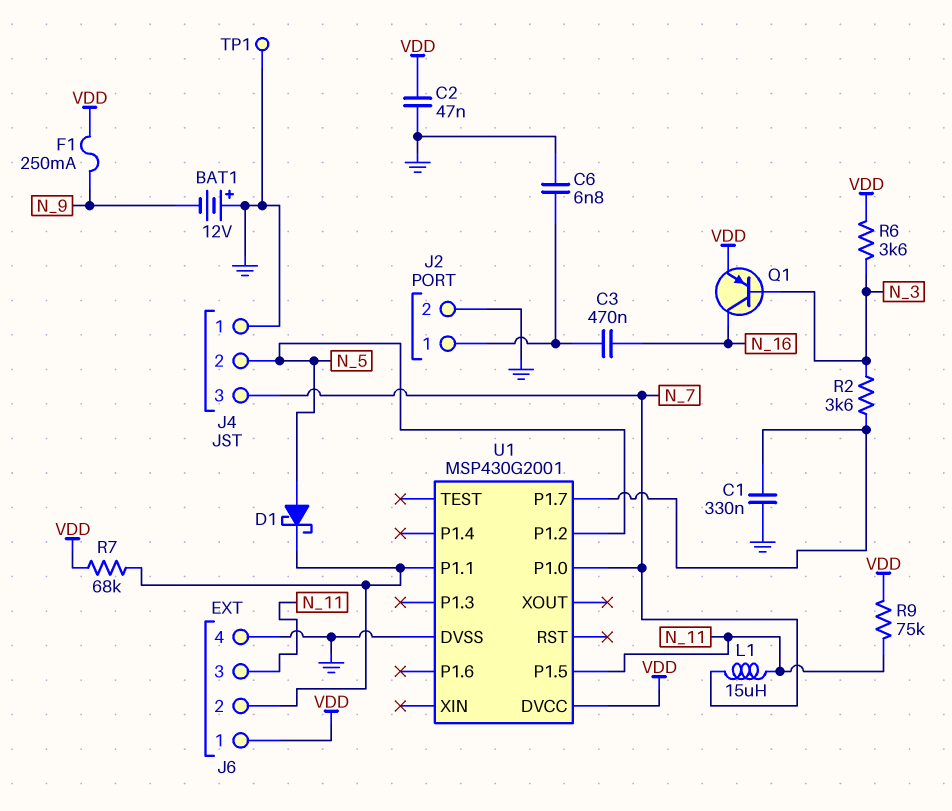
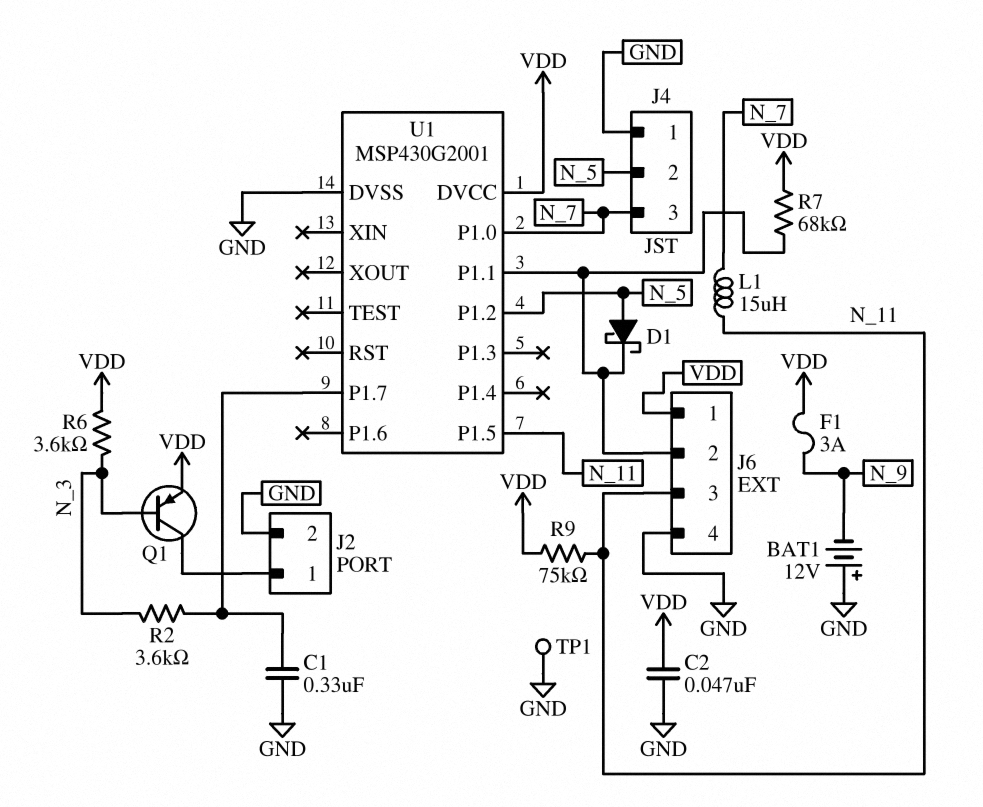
C3: 470nF (J2/1, N_16) -> none
C6: 6.8nF (GND, J2/1) -> none
F1: 250mA (N_9, VDD) -> 3A (N_9, VDD)
Q1: PNP (B N_3, C N_16, E VDD) -> PNP (B N_3, C J2/1, E VDD)

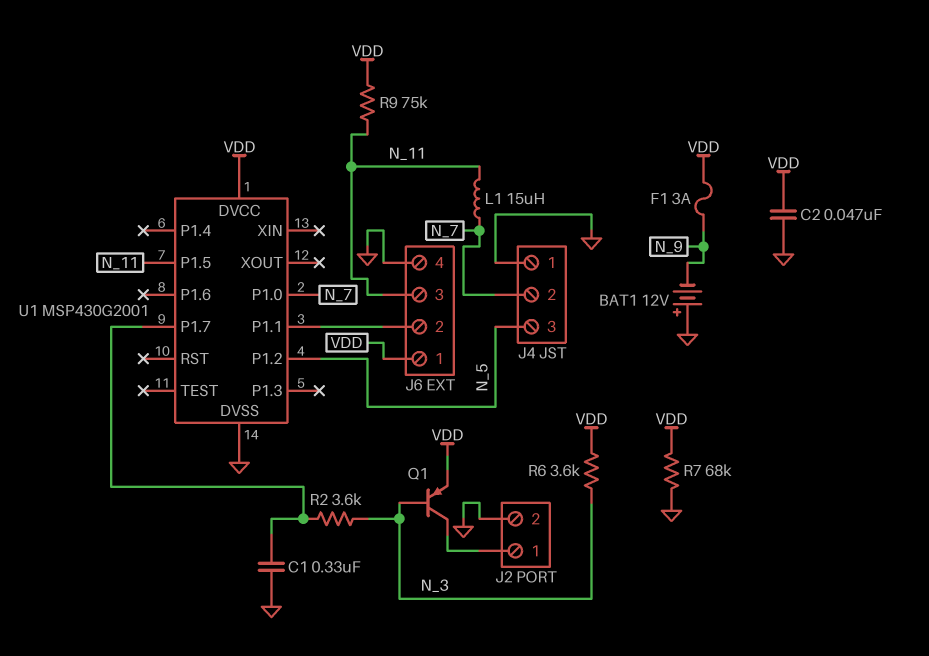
D1: schottky (A N_5, K J6/2) -> none
J4 pin 2: N_5 -> N_7
J4 pin 3: N_7 -> N_5
R7: 68k (J6/2, VDD) -> 68k (GND, VDD)
TP1: test point (GND) -> none

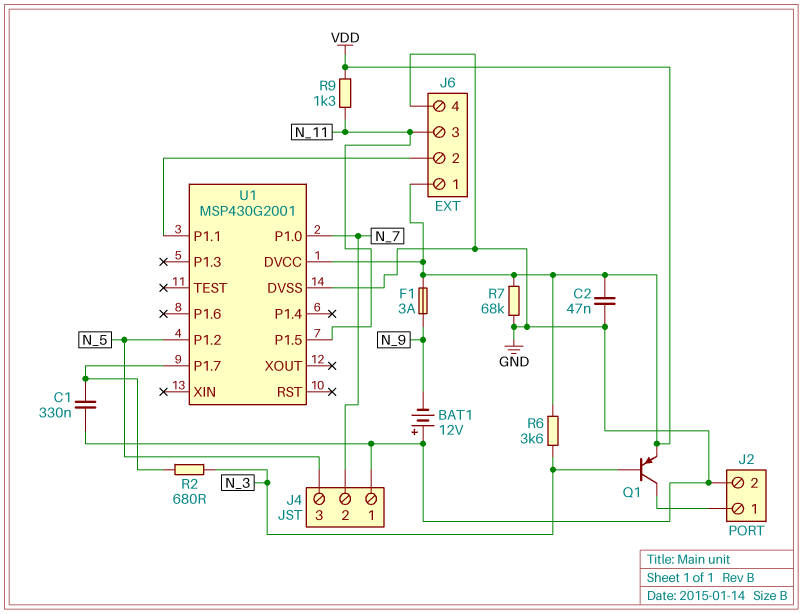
L1: 15uH (N_7, N_11) -> none
R2: 3.6k (N_3, U1/P1.7) -> 680 (N_3, U1/P1.7)
R9: 75k (N_11, VDD) -> 1.3k (N_11, VDD)

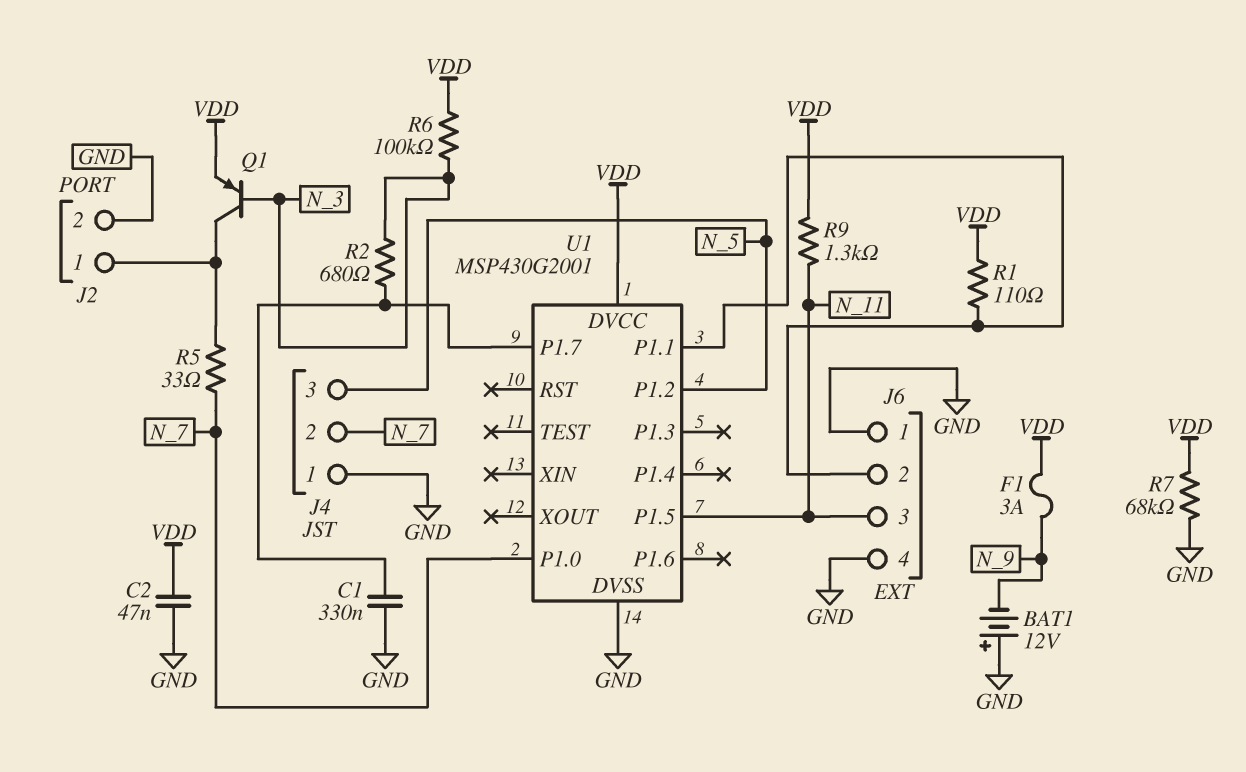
J6 pin 1: VDD -> GND
R1: none -> 110 (J6/2, VDD)
R5: none -> 33 (J2/1, N_7)
R6: 3.6k (N_3, VDD) -> 100k (N_3, VDD)

